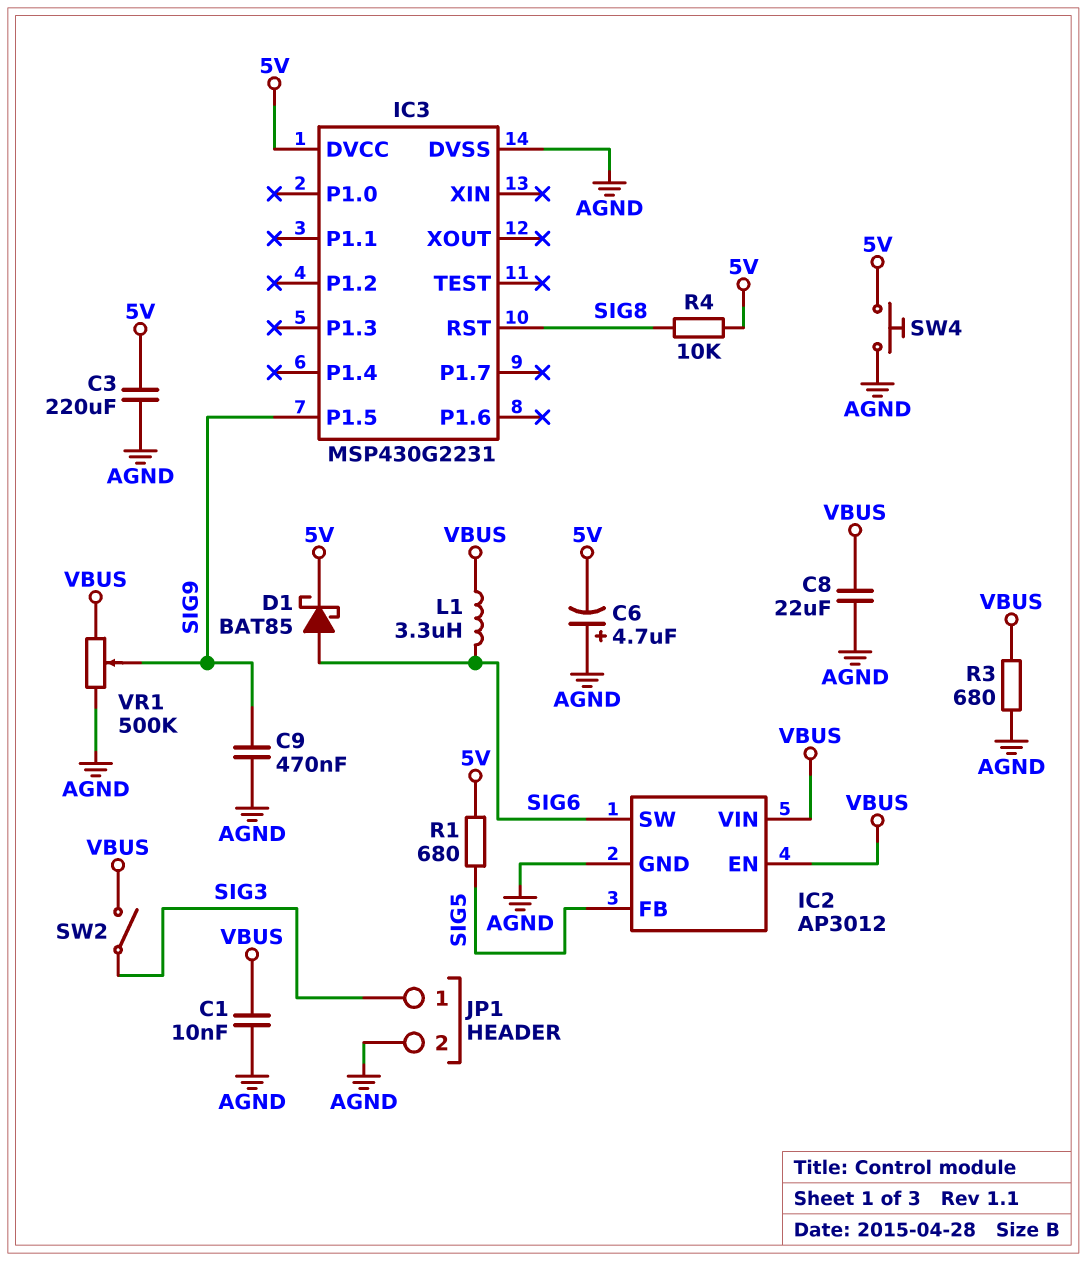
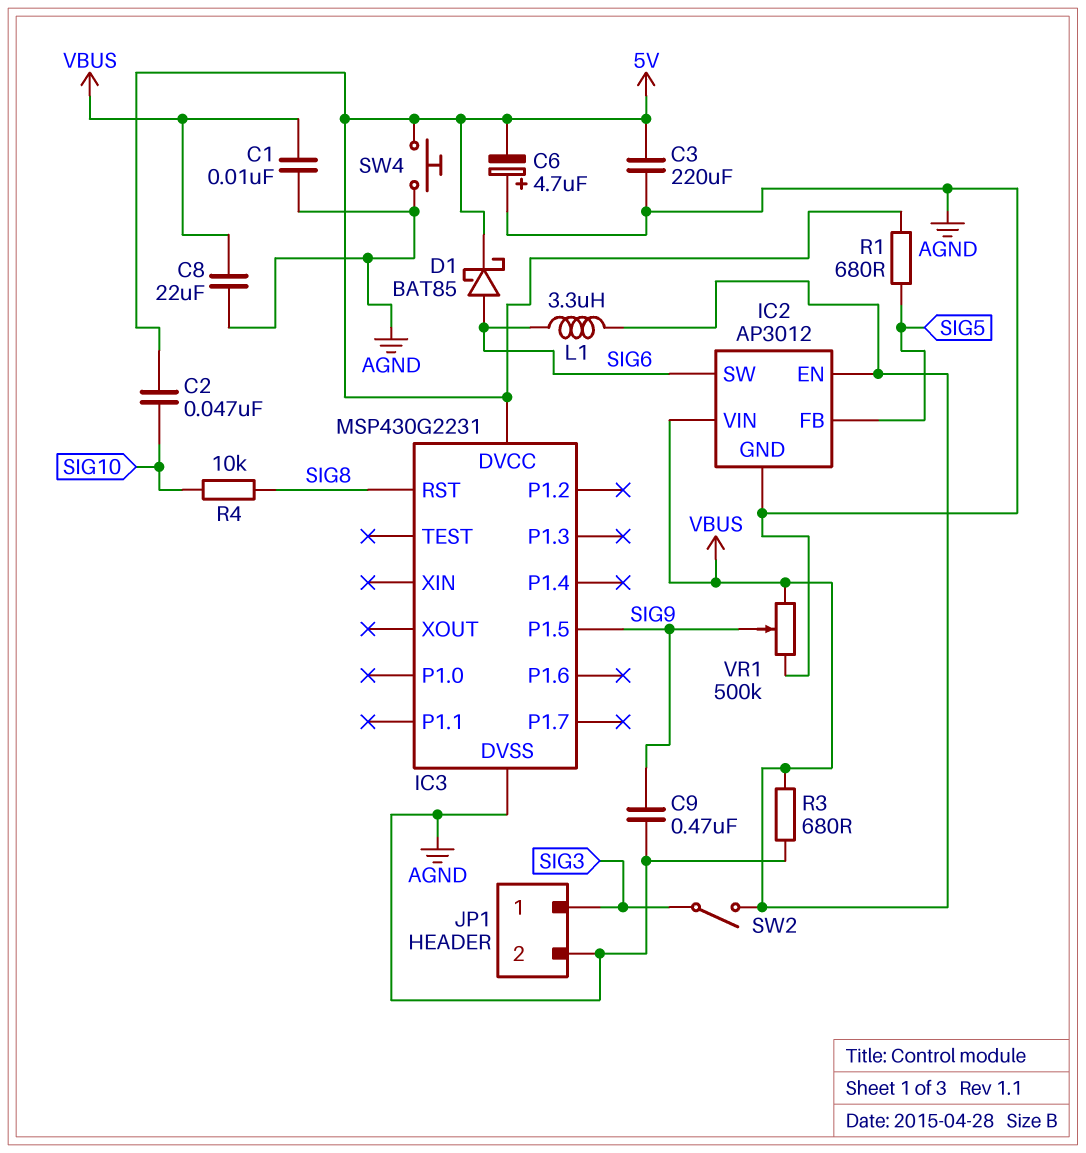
C2: none -> 47nF (5V, SIG10)
R4: 10k (5V, SIG8) -> 10k (SIG8, SIG10)

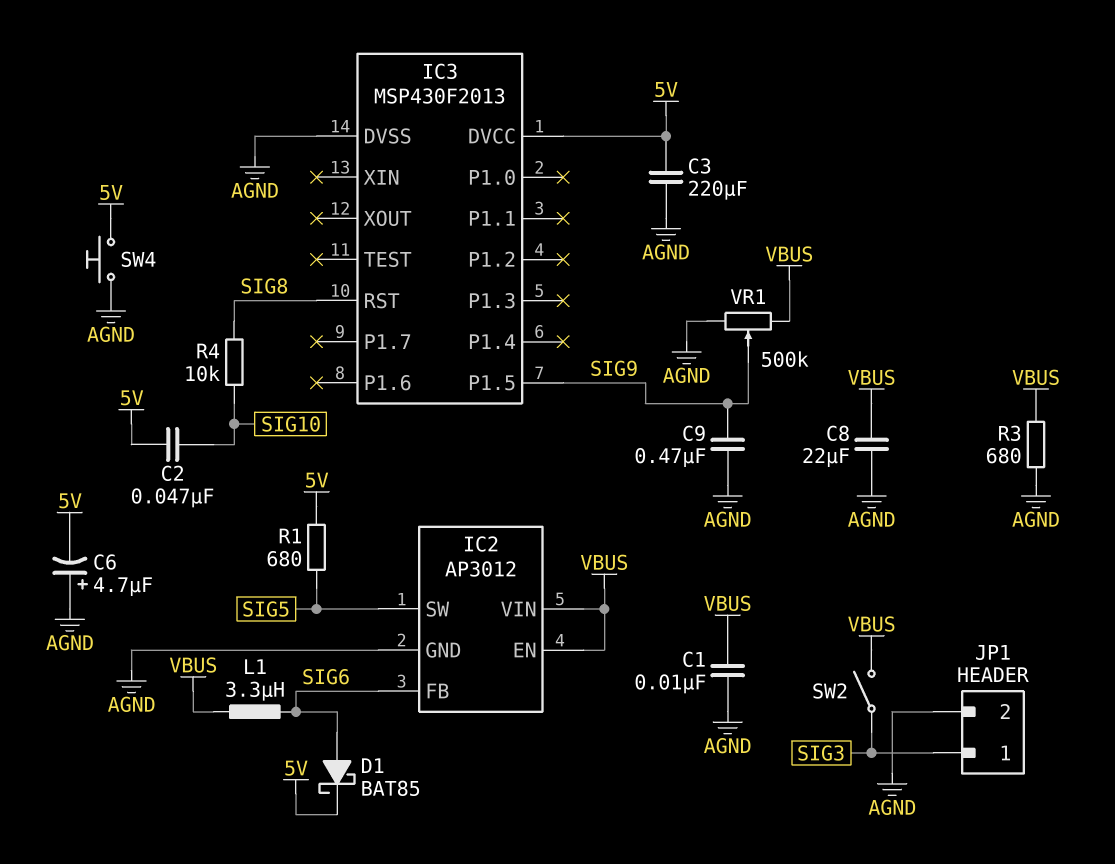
IC2 pin FB: SIG5 -> SIG6
IC2 pin SW: SIG6 -> SIG5
IC3: MSP430G2231 -> MSP430F2013

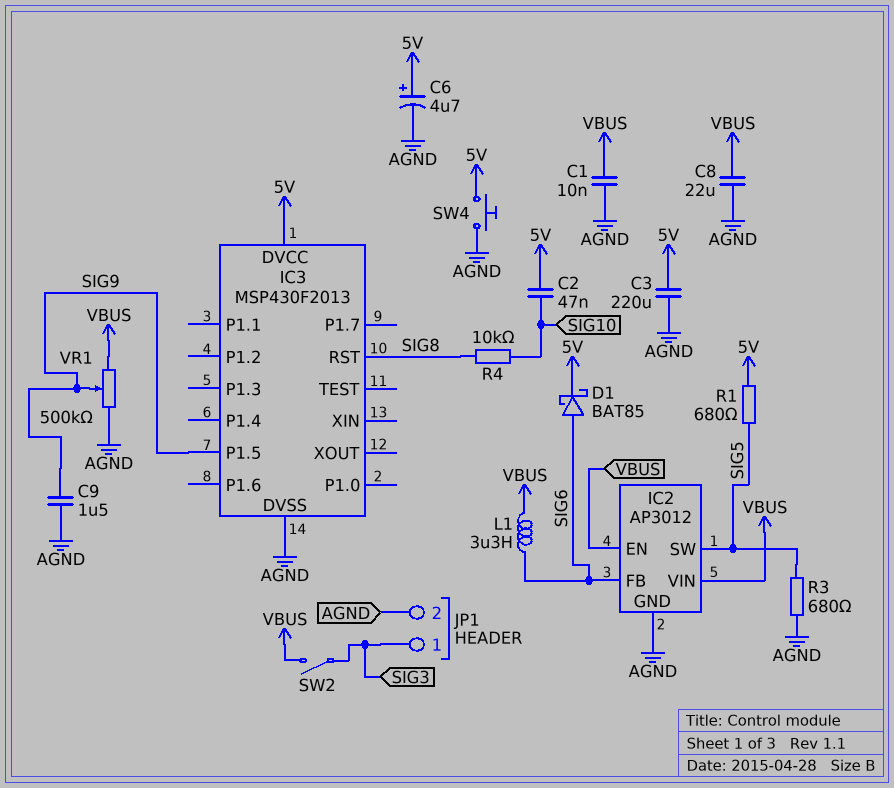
C6: 4.7uF (plus AGND, minus 5V) -> 4.7uF (plus 5V, minus AGND)
C9: 470nF (AGND, SIG9) -> 1.5uF (AGND, SIG9)
R3: 680 (AGND, VBUS) -> 680 (AGND, SIG5)

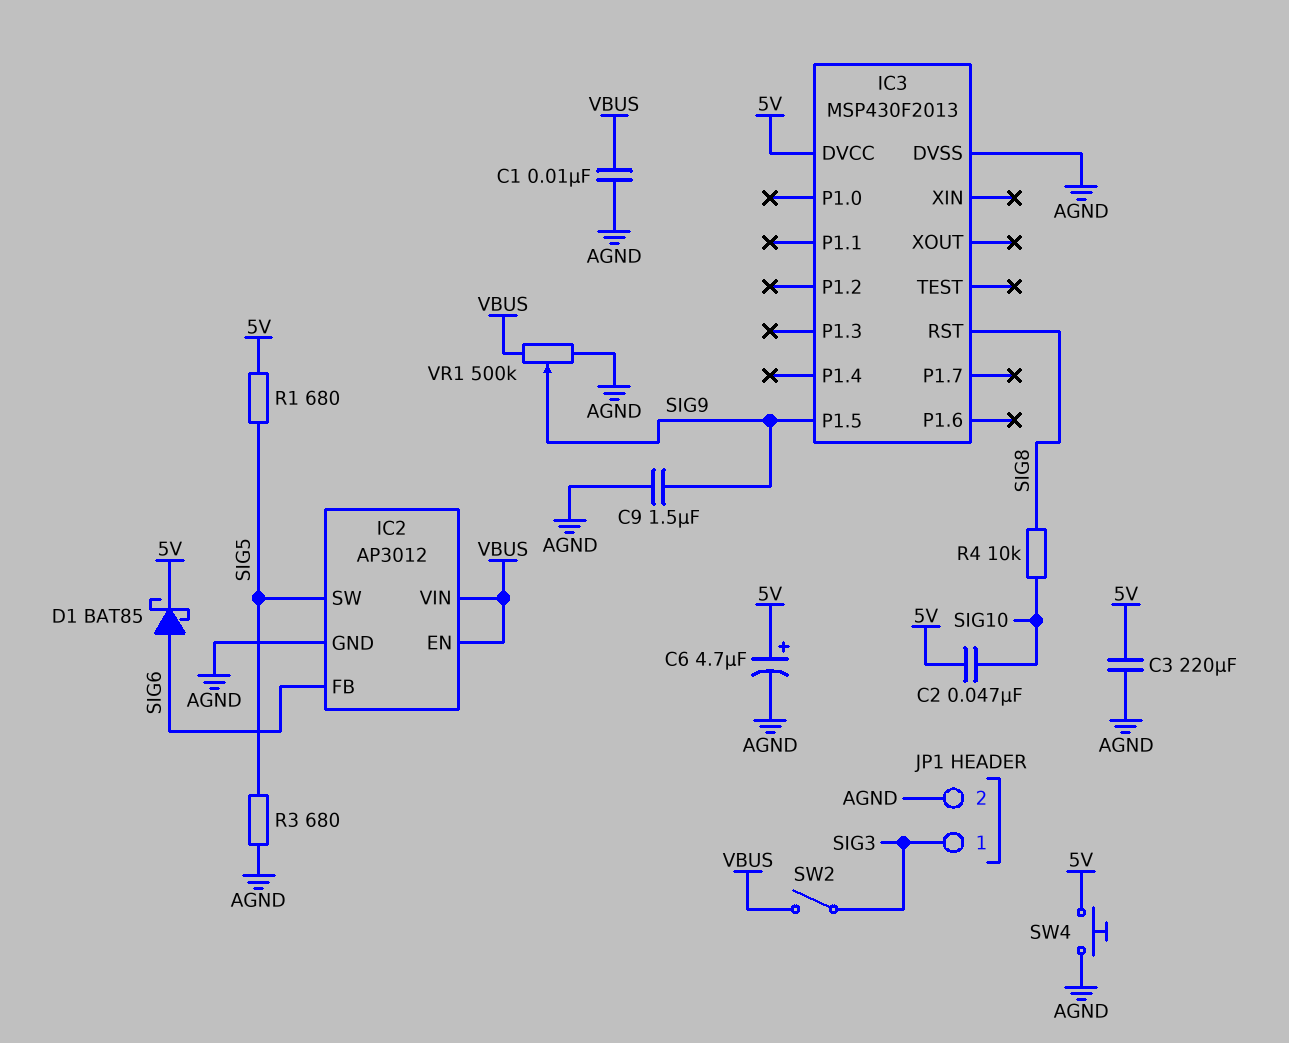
C8: 22uF (AGND, VBUS) -> none
L1: 3.3uH (SIG6, VBUS) -> none

